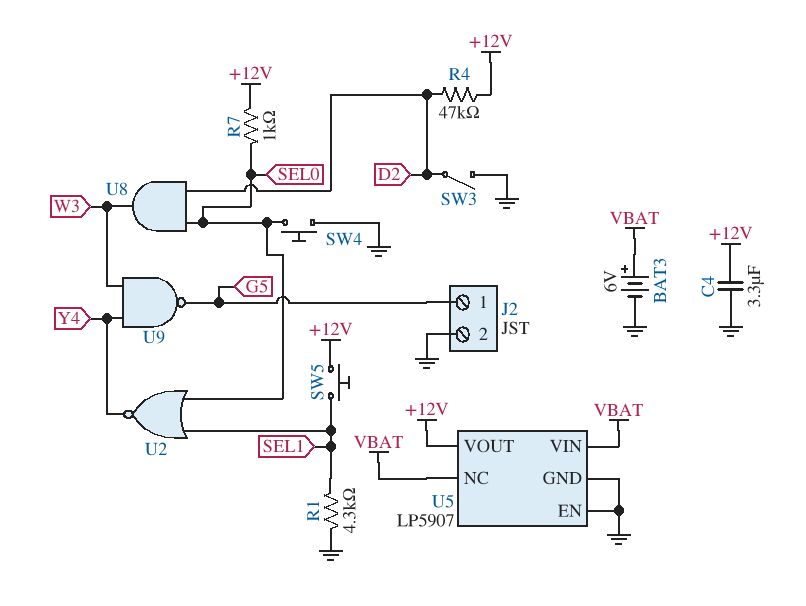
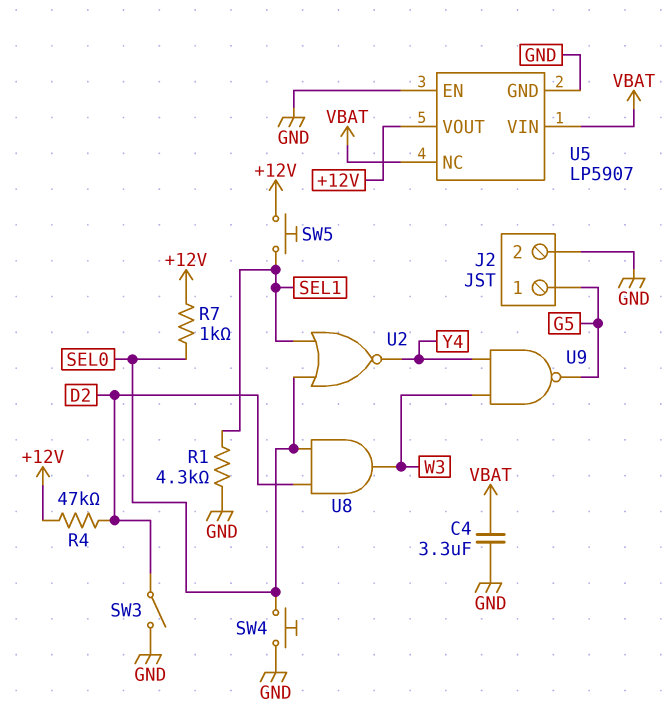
BAT3: 6V (plus VBAT, minus GND) -> none
C4: 3.3uF (+12V, GND) -> 3.3uF (GND, VBAT)

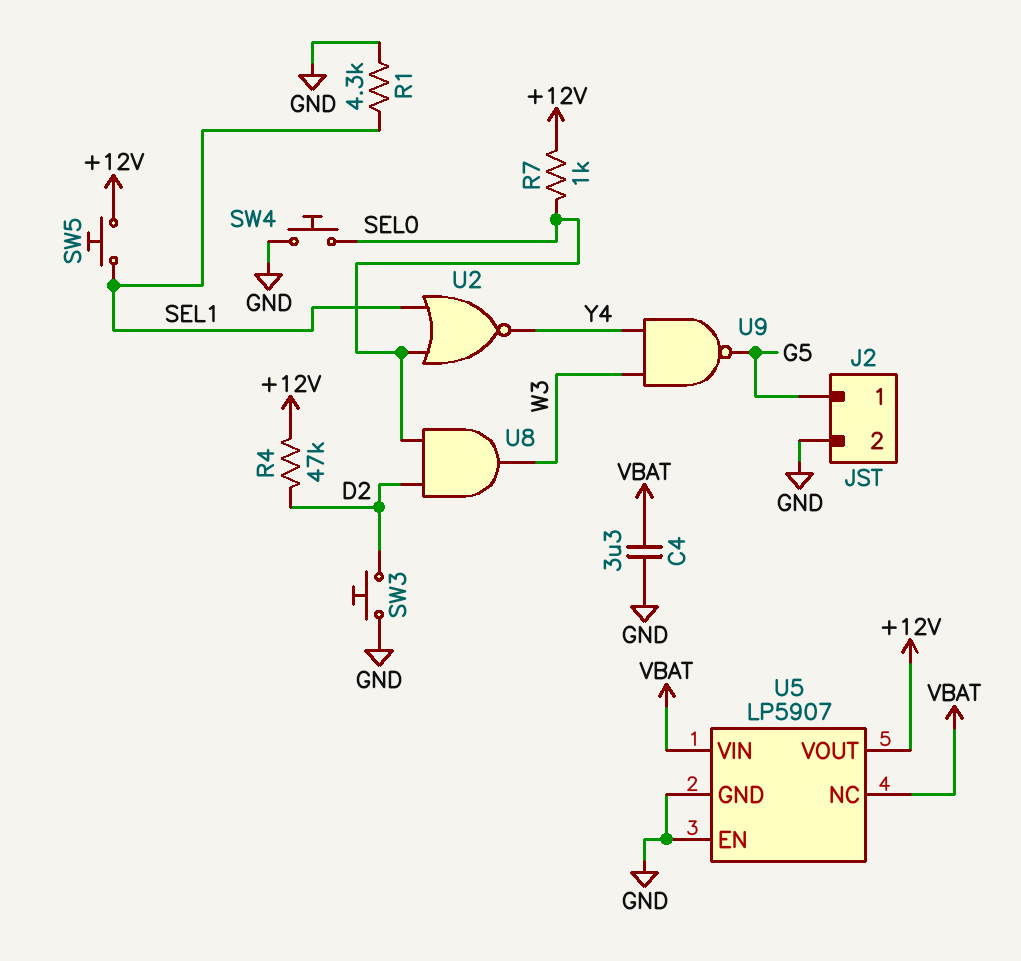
SW3: switch (D2, GND) -> button (D2, GND)

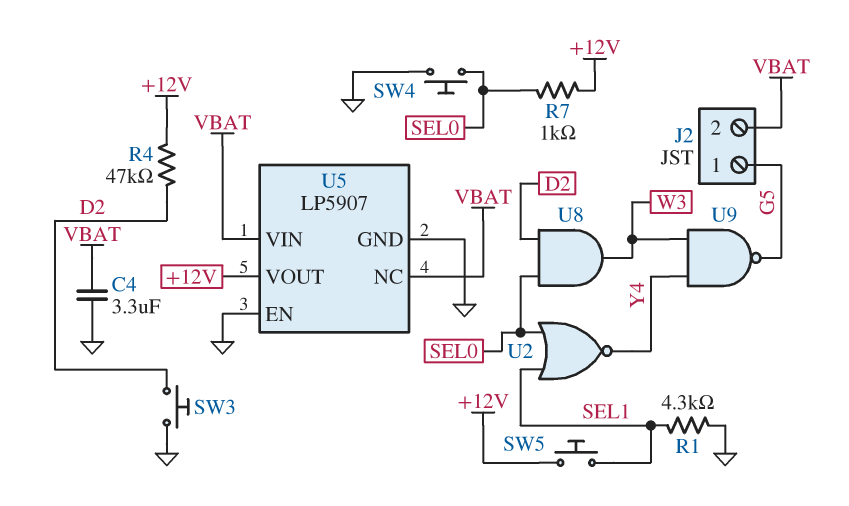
J2 pin 2: GND -> VBAT

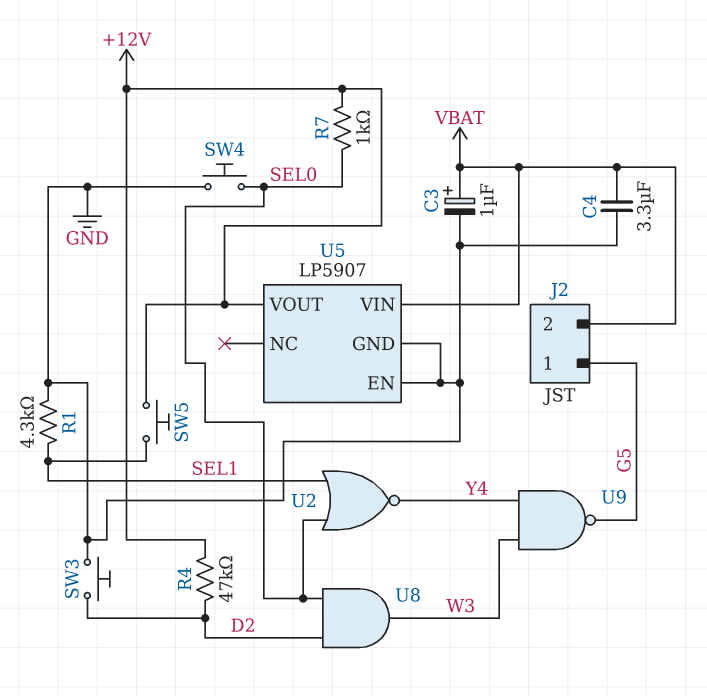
C3: none -> 1uF (plus VBAT, minus GND)
U5 pin NC: VBAT -> none

